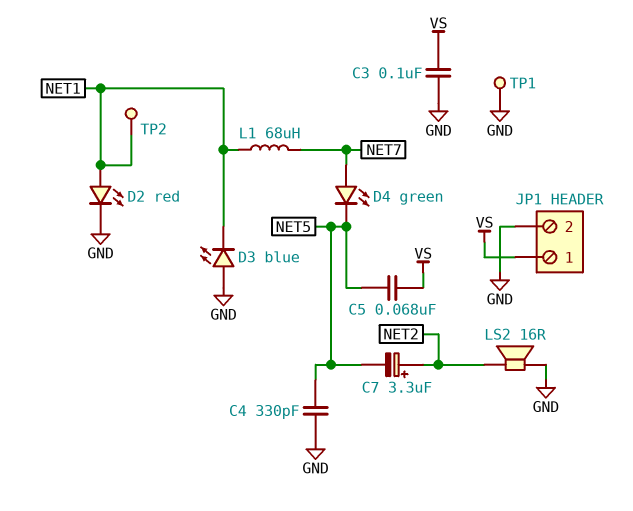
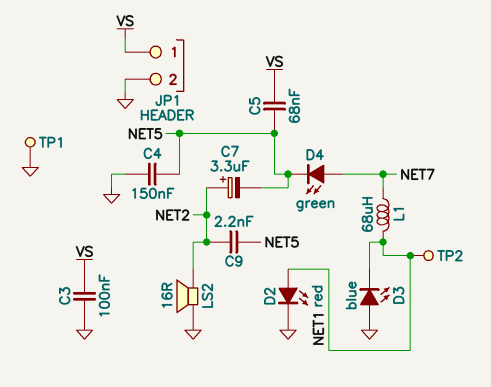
C4: 330pF (GND, NET5) -> 150nF (GND, NET5)
C9: none -> 2.2nF (NET2, NET5)

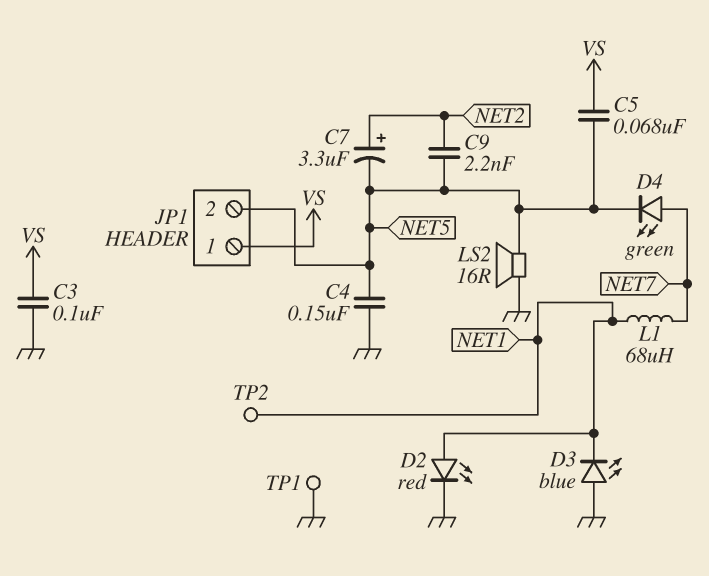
JP1 pin 2: GND -> NET5
LS2: speaker 16R (GND, NET2) -> speaker 16R (GND, NET5)

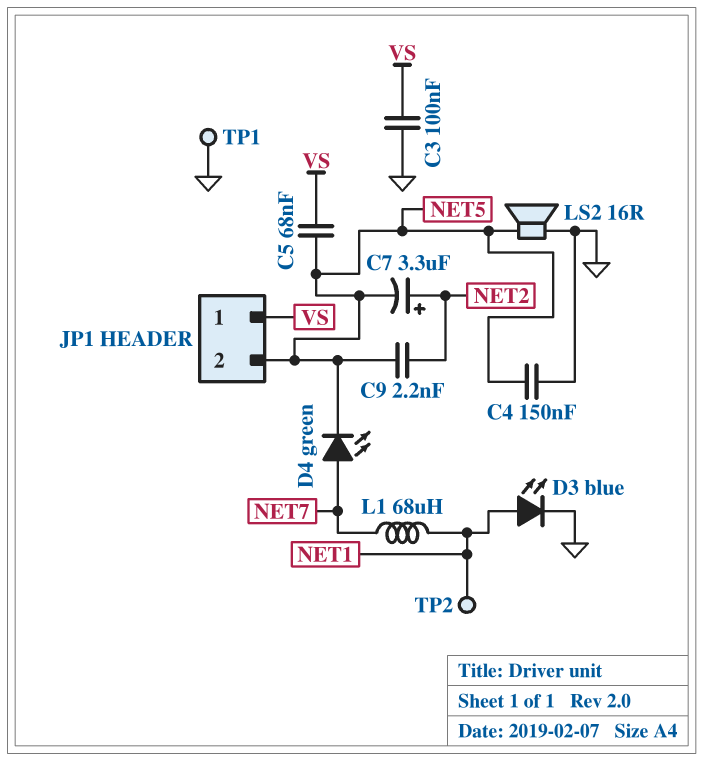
D2: LED red (A NET1, K GND) -> none
D3: LED blue (A GND, K NET1) -> LED blue (A NET1, K GND)

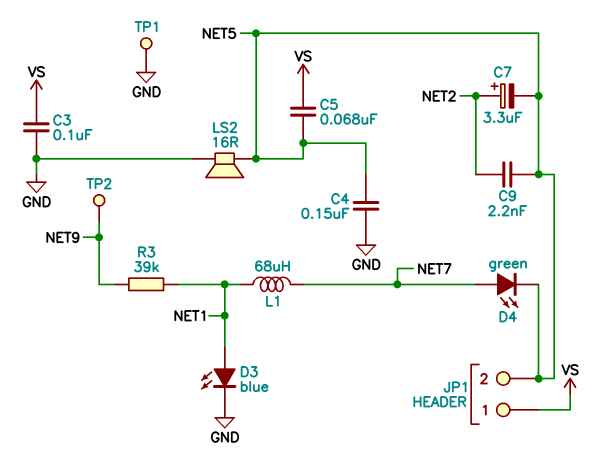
R3: none -> 39k (NET1, NET9)
TP2: test point (NET1) -> test point (NET9)

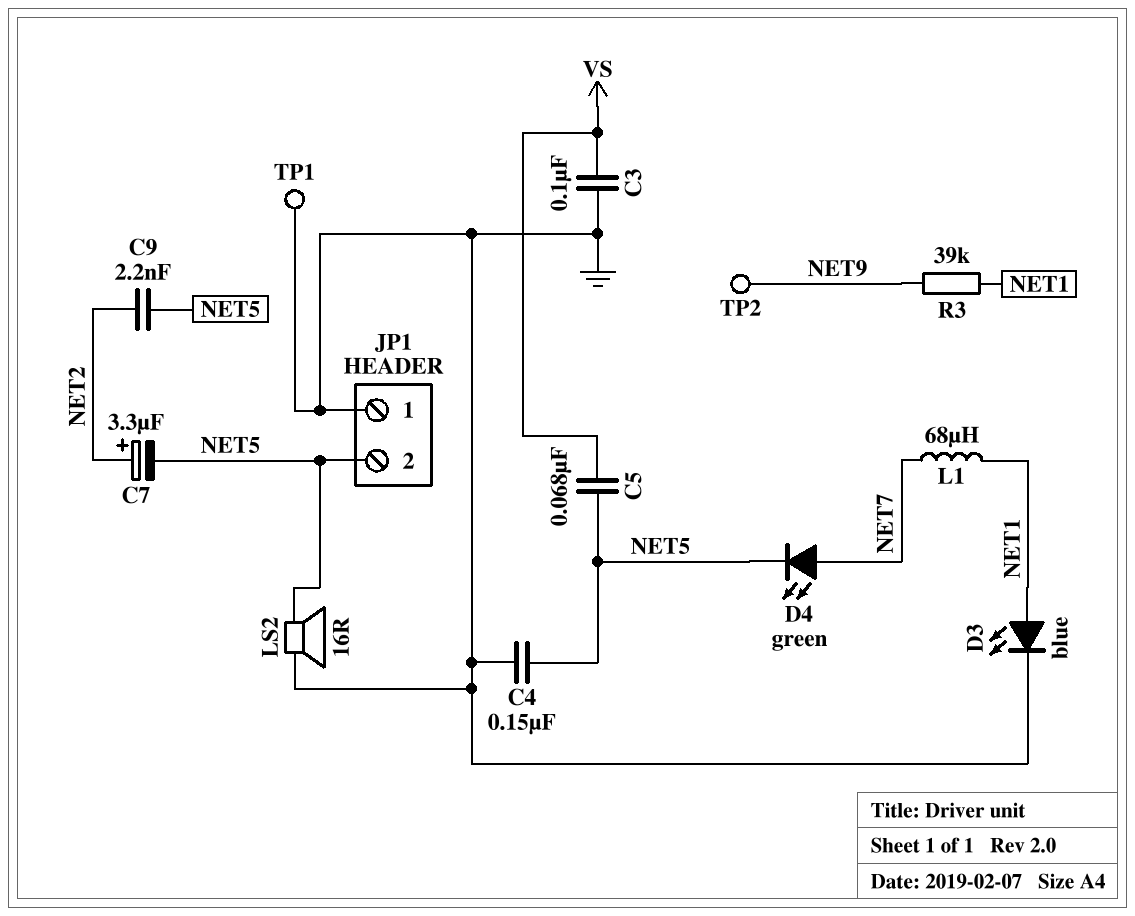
JP1 pin 1: VS -> GND

